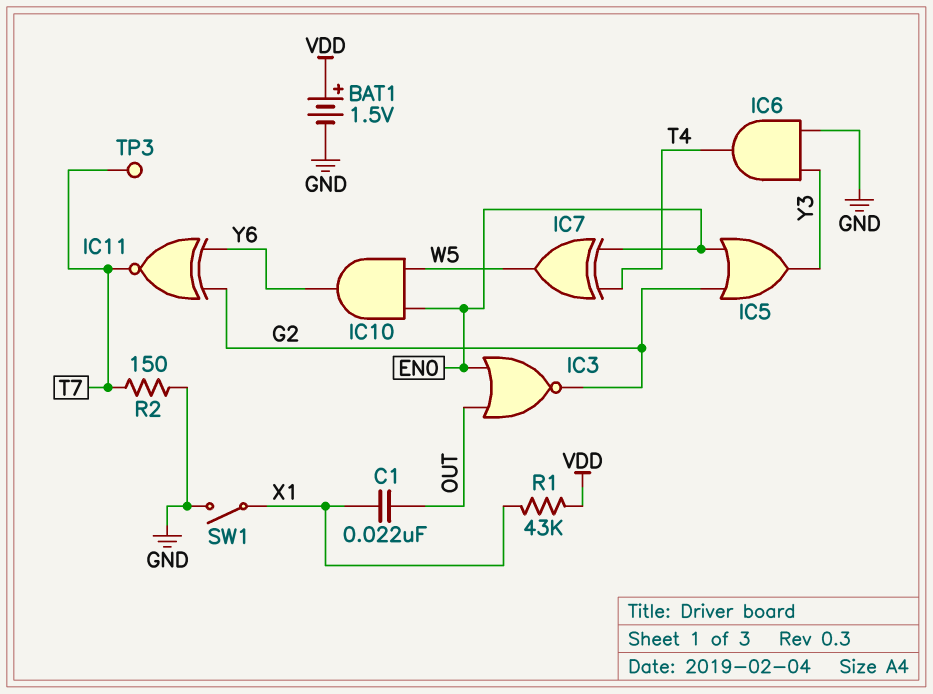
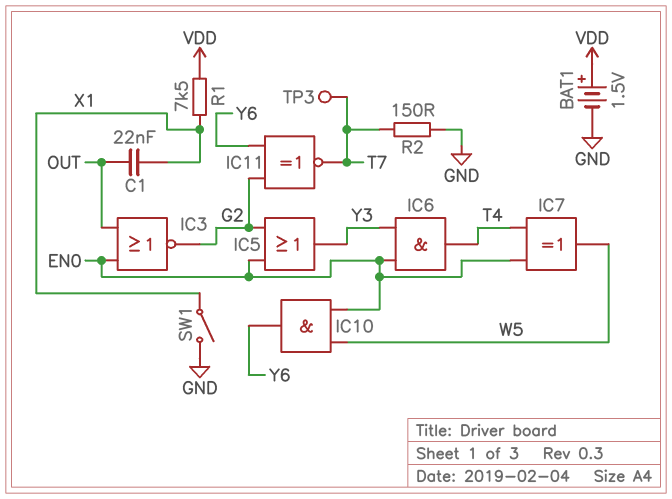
IC6: AND (in GND, in Y3, out T4) -> AND (in EN0, in Y3, out T4)
R1: 43k (VDD, X1) -> 7.5k (VDD, X1)

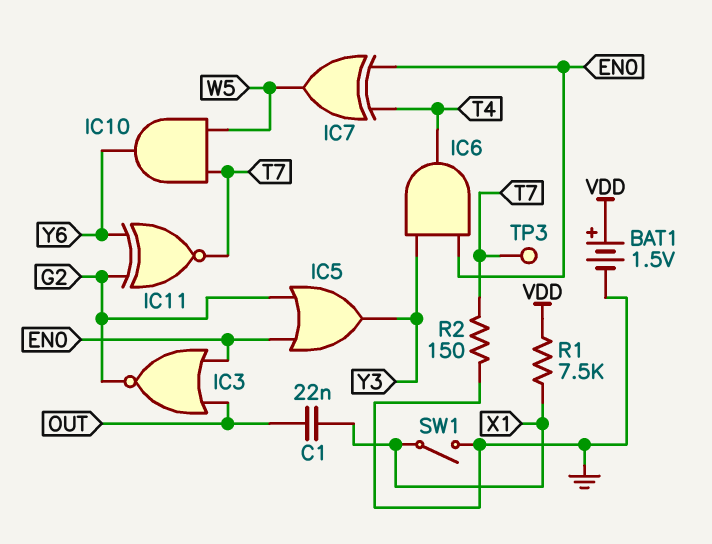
IC10: AND (in EN0, in W5, out Y6) -> AND (in T7, in W5, out Y6)

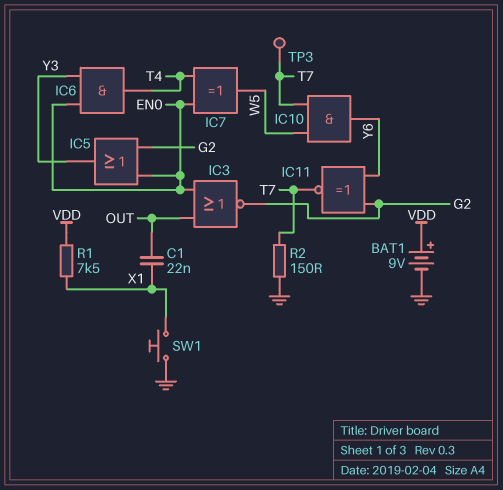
BAT1: 1.5V (plus VDD, minus GND) -> 9V (plus VDD, minus GND)
SW1: switch (GND, X1) -> button (GND, X1)

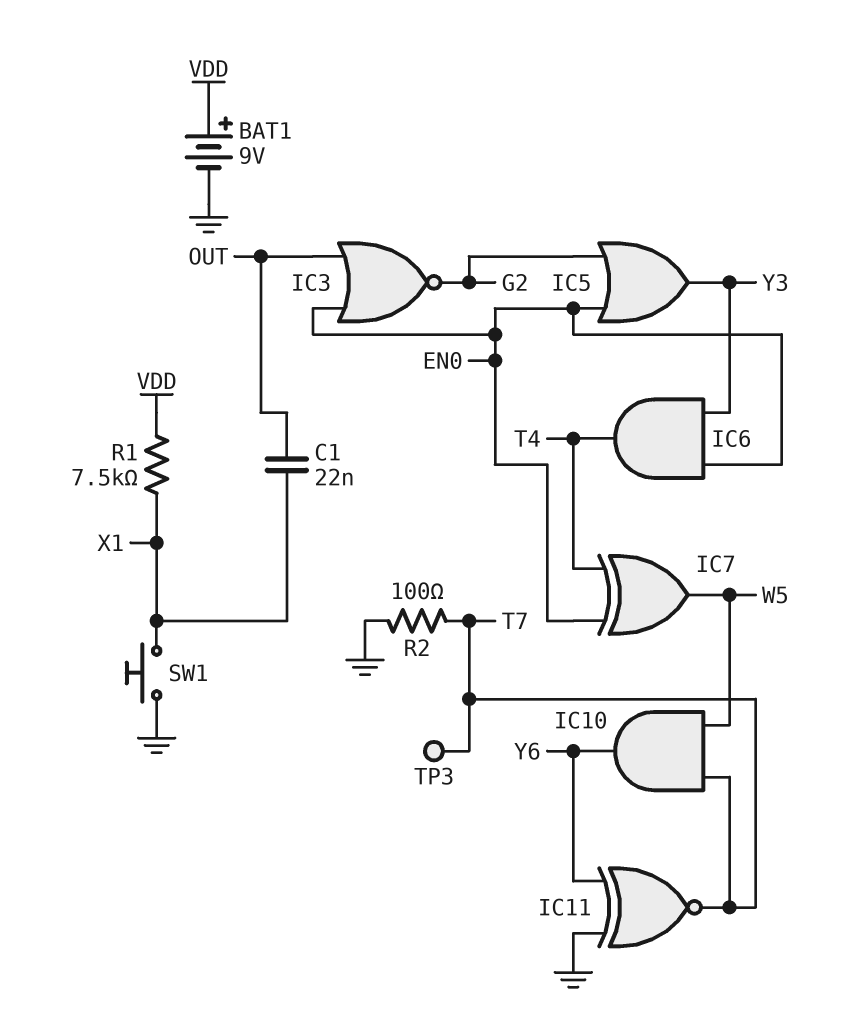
IC11: XNOR (in G2, in Y6, out T7) -> XNOR (in GND, in Y6, out T7)
R2: 150 (GND, T7) -> 100 (GND, T7)

